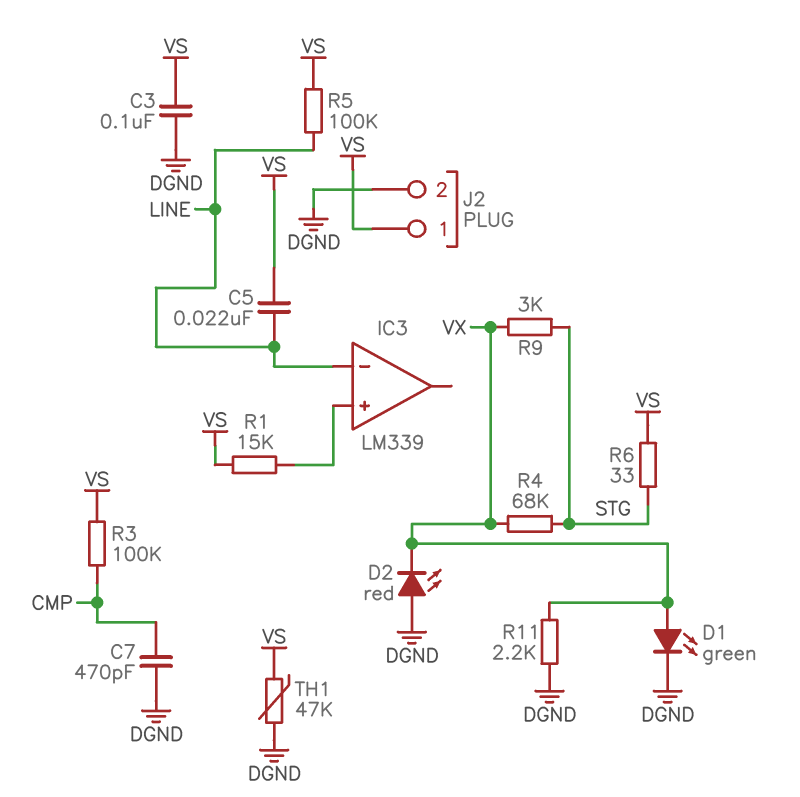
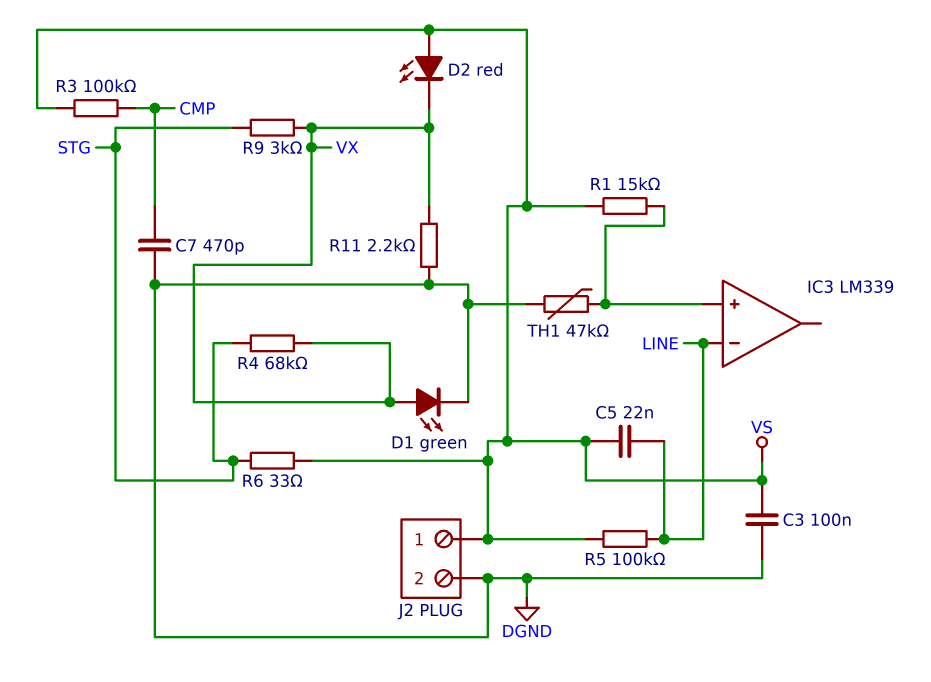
D2: LED red (A DGND, K VX) -> LED red (A VS, K VX)
TH1: 47k (DGND, VS) -> 47k (DGND, IC3/in+)

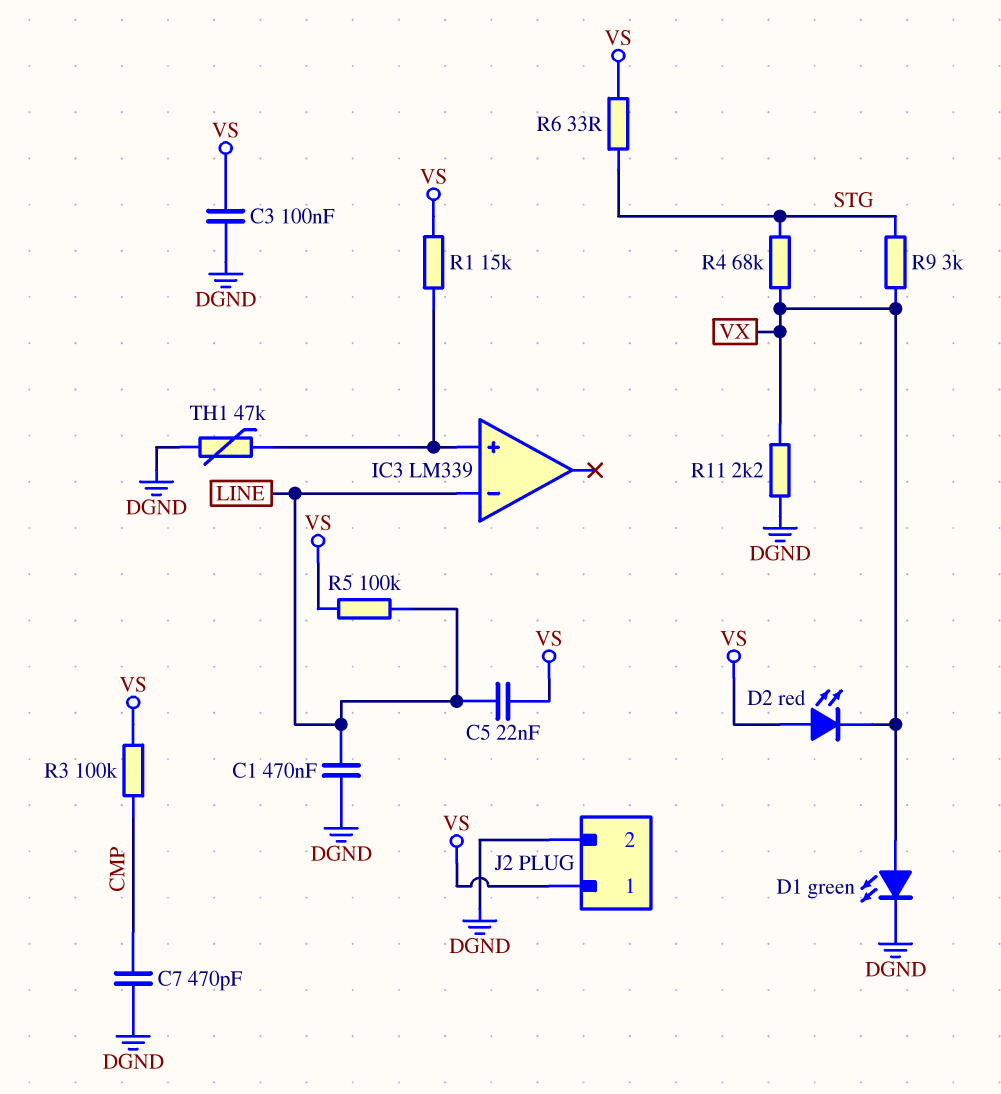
C1: none -> 470nF (DGND, LINE)

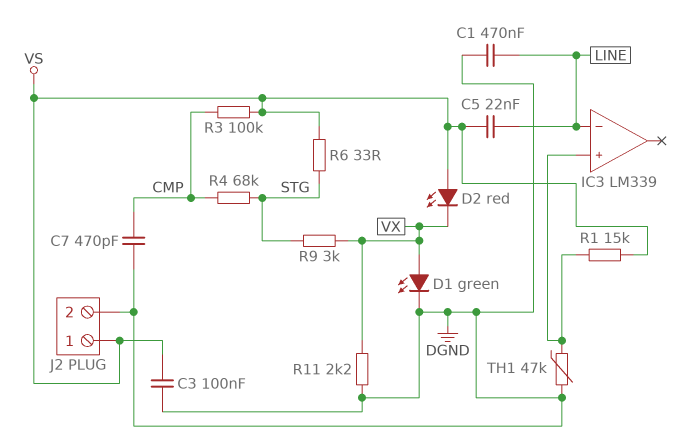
R4: 68k (STG, VX) -> 68k (CMP, STG)
R5: 100k (LINE, VS) -> none

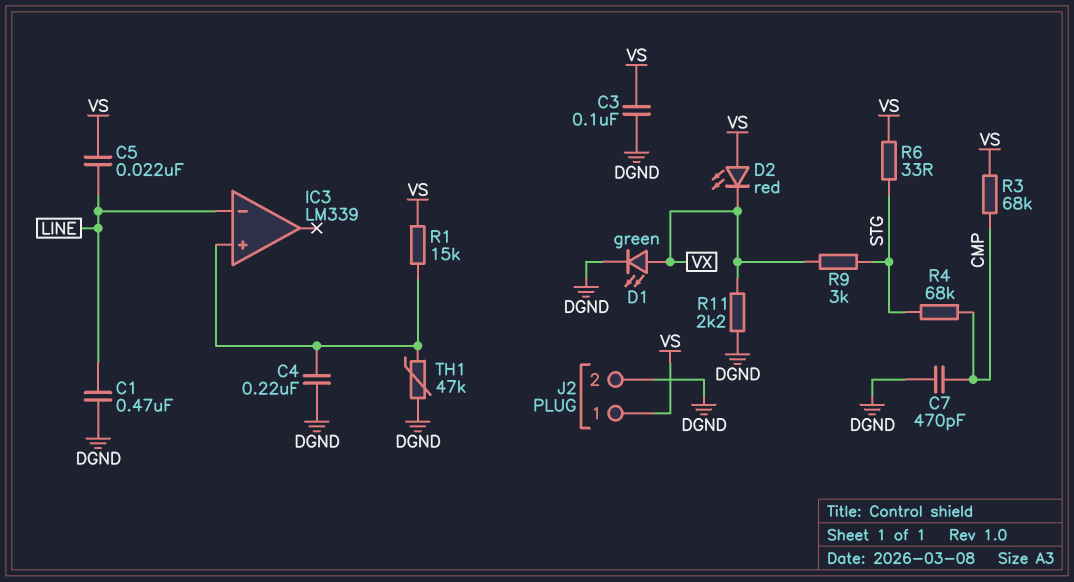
C4: none -> 220nF (DGND, IC3/in+)
R3: 100k (CMP, VS) -> 68k (CMP, VS)

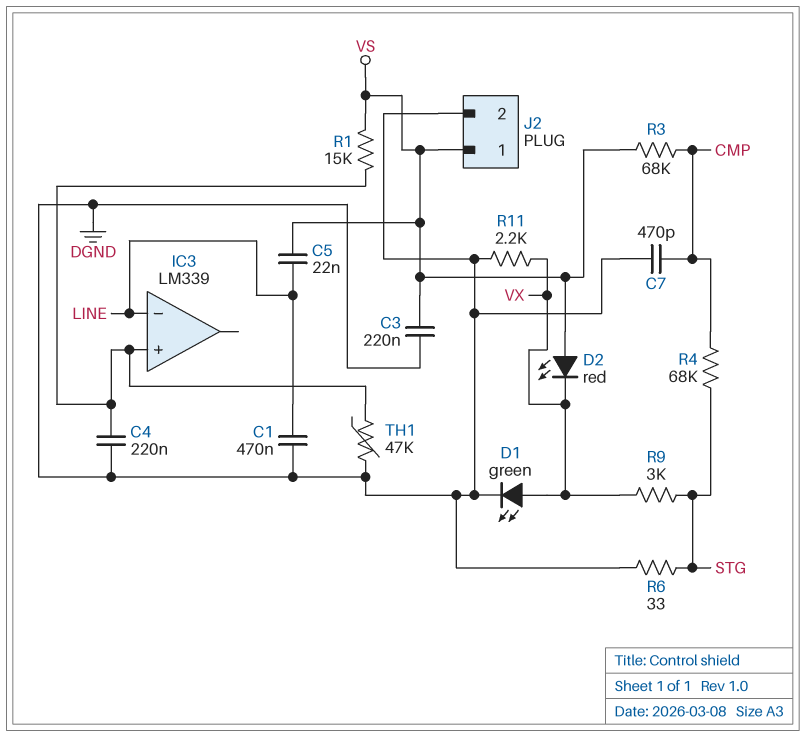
C3: 100nF (DGND, VS) -> 220nF (DGND, VS)
R6: 33 (STG, VS) -> 33 (DGND, STG)

